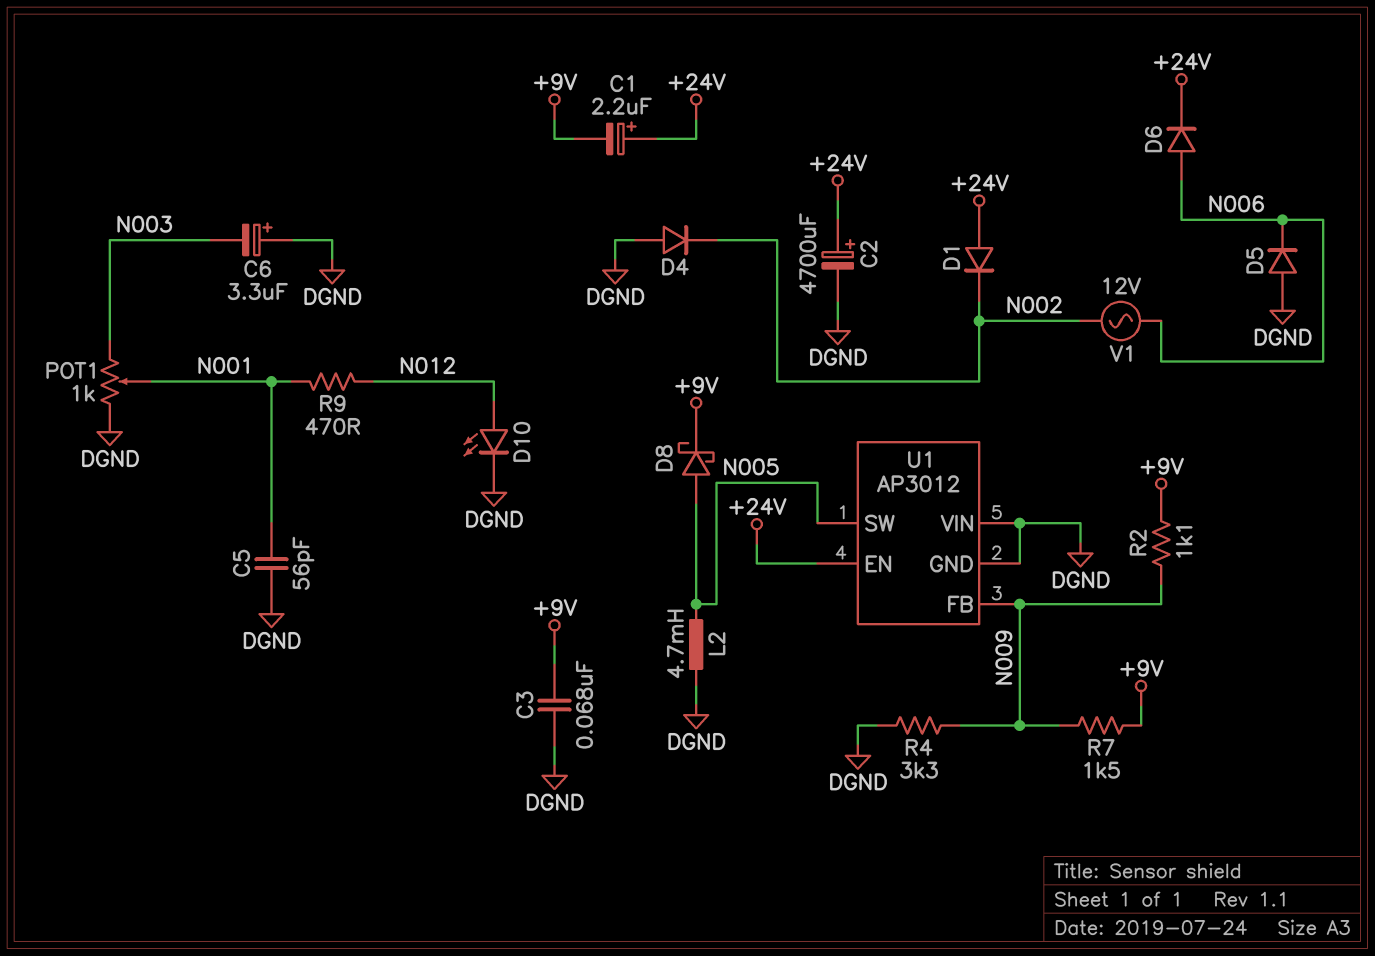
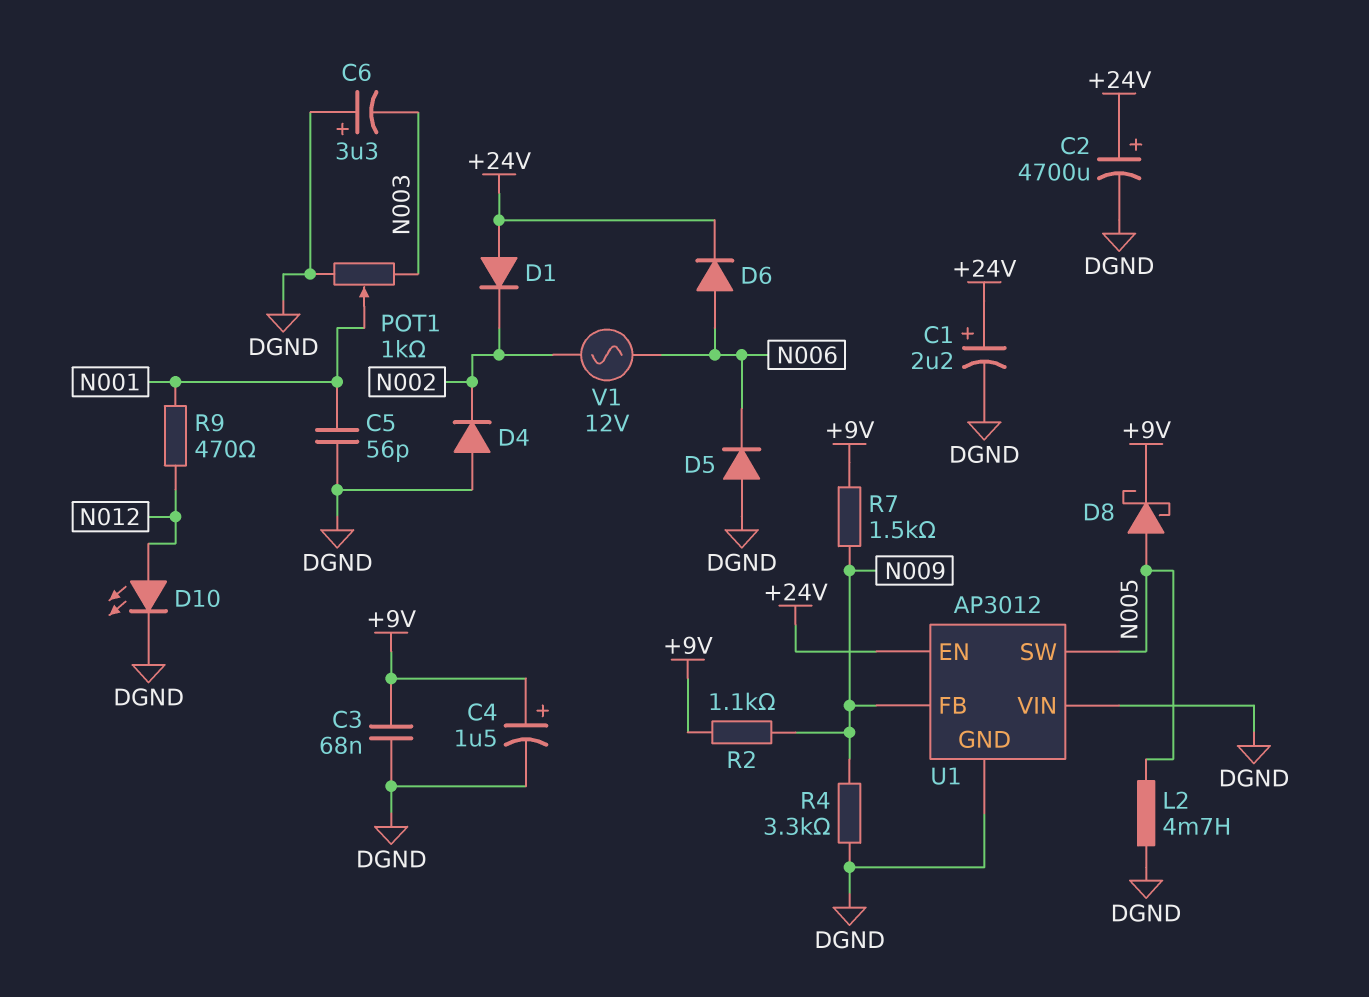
C1: 2.2uF (plus +24V, minus +9V) -> 2.2uF (plus +24V, minus DGND)
C4: none -> 1.5uF (plus +9V, minus DGND)

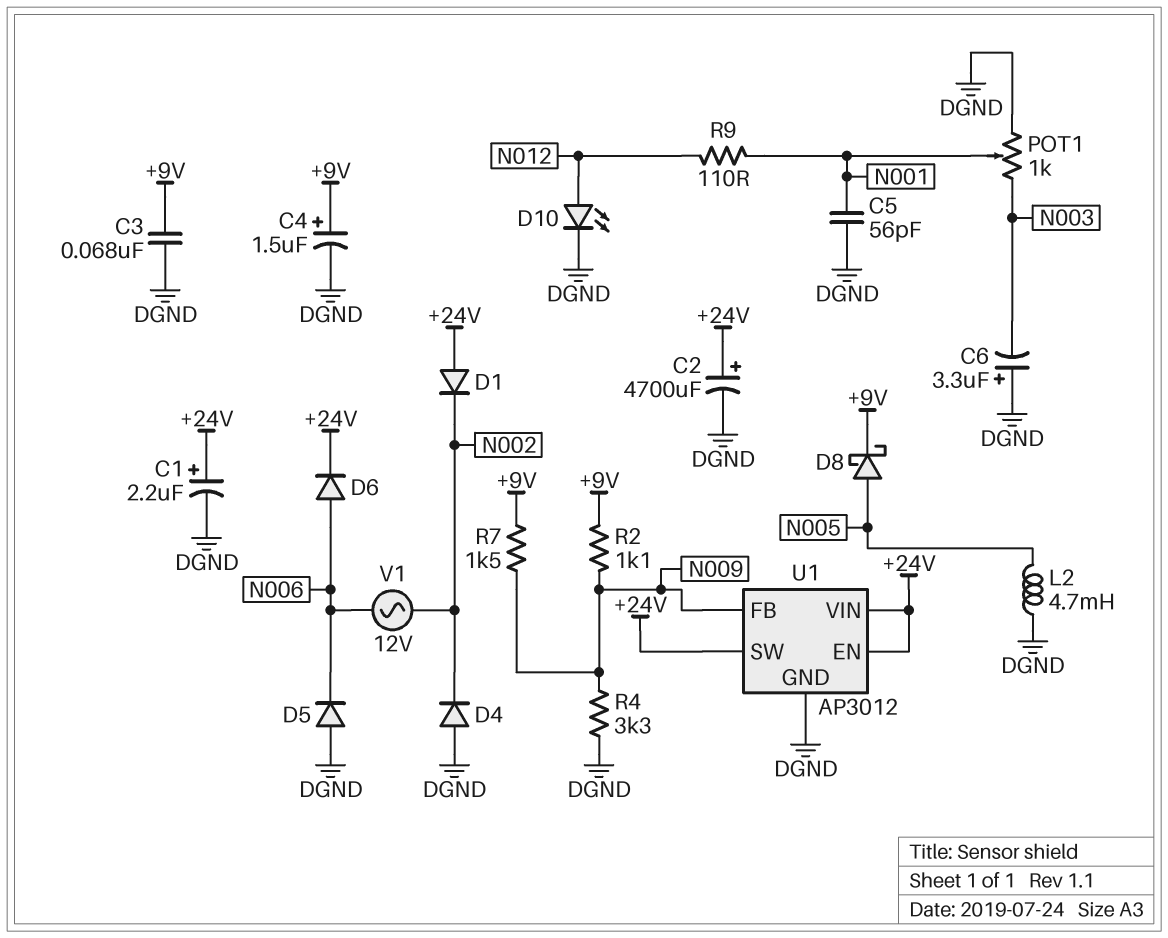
R9: 470 (N001, N012) -> 110 (N001, N012)
U1 pin SW: N005 -> +24V
U1 pin VIN: DGND -> +24V

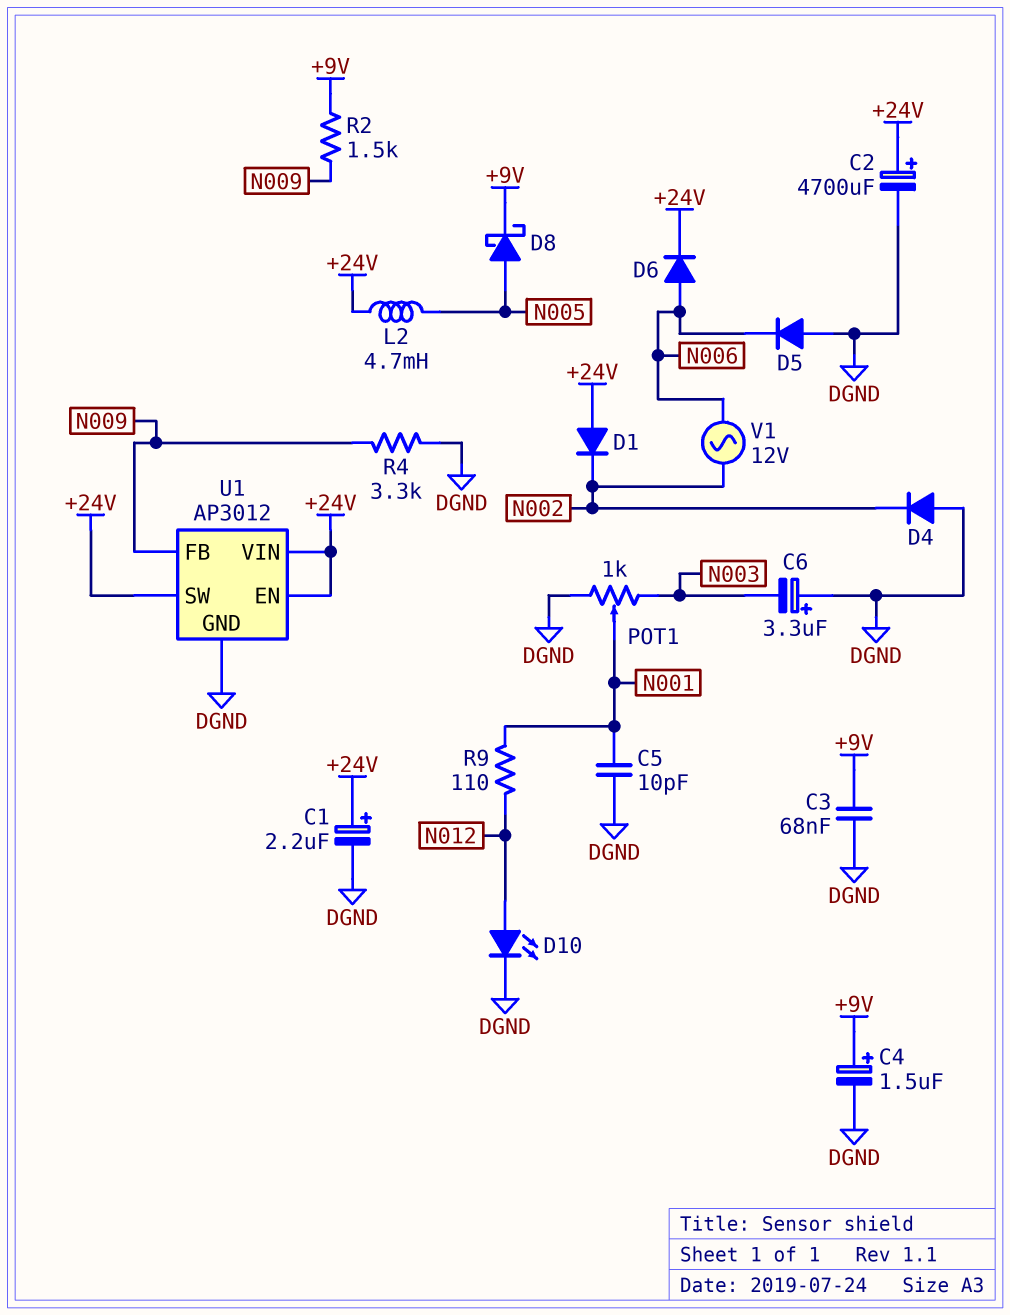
C5: 56pF (DGND, N001) -> 10pF (DGND, N001)
L2: 4.7mH (DGND, N005) -> 4.7mH (+24V, N005)
R2: 1.1k (+9V, N009) -> 1.5k (+9V, N009)
R7: 1.5k (+9V, N009) -> none

